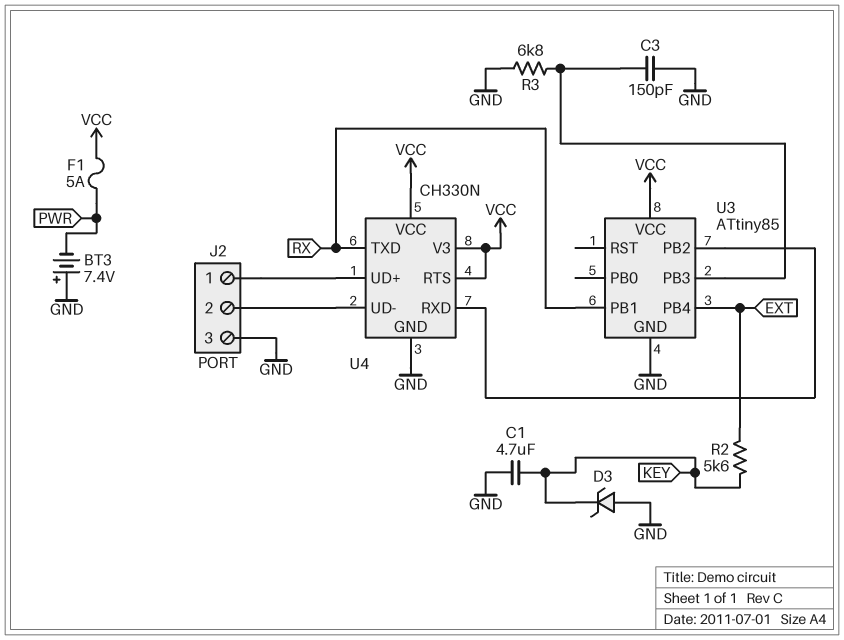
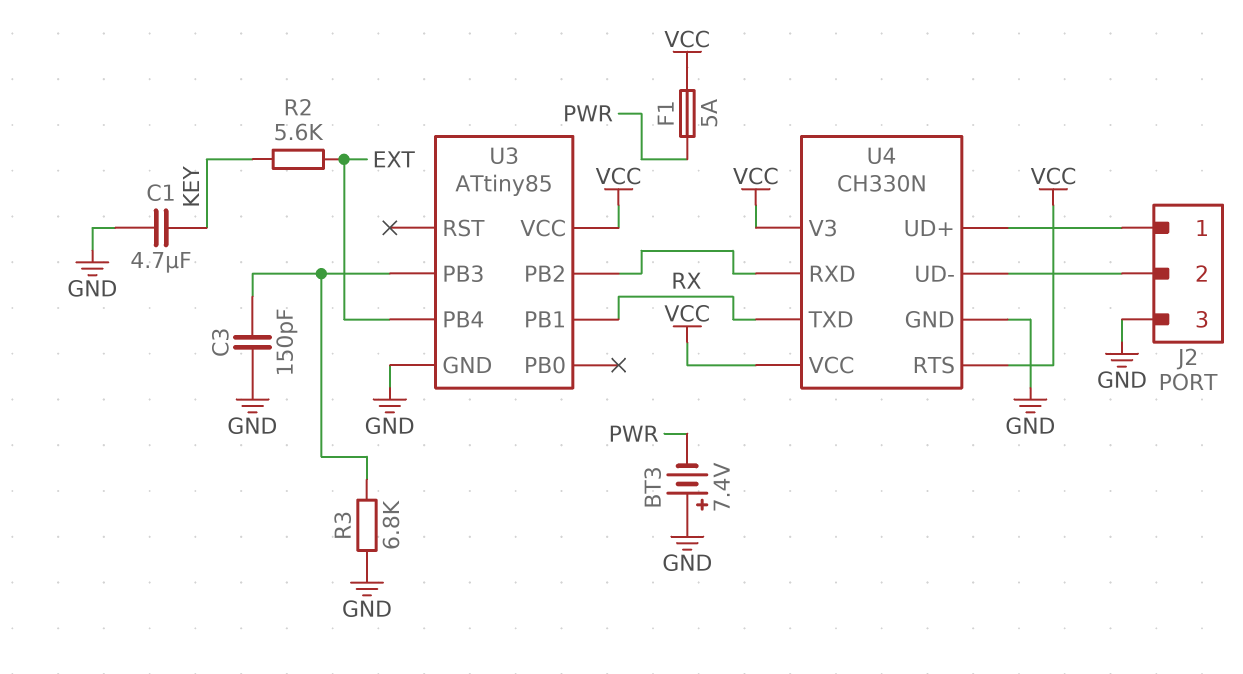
D3: zener (A GND, K KEY) -> none

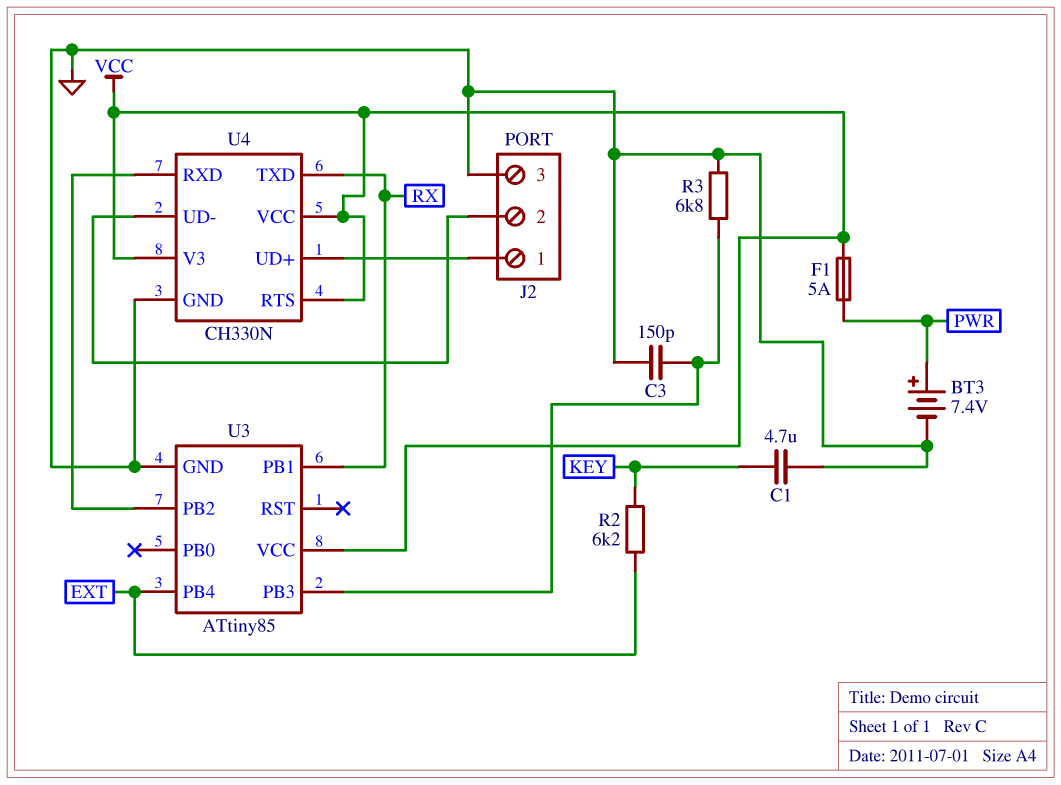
BT3: 7.4V (plus GND, minus PWR) -> 7.4V (plus PWR, minus GND)
R2: 5.6k (EXT, KEY) -> 6.2k (EXT, KEY)

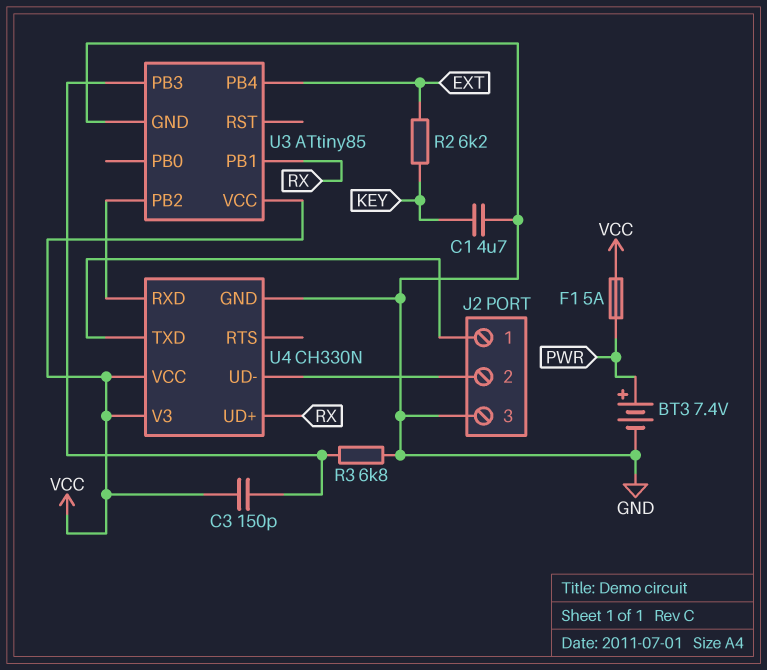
C3: 150pF (GND, U3/PB3) -> 150pF (U3/PB3, VCC)
U4 pin RTS: VCC -> none
U4 pin TXD: RX -> J2/1
U4 pin UD+: J2/1 -> RX

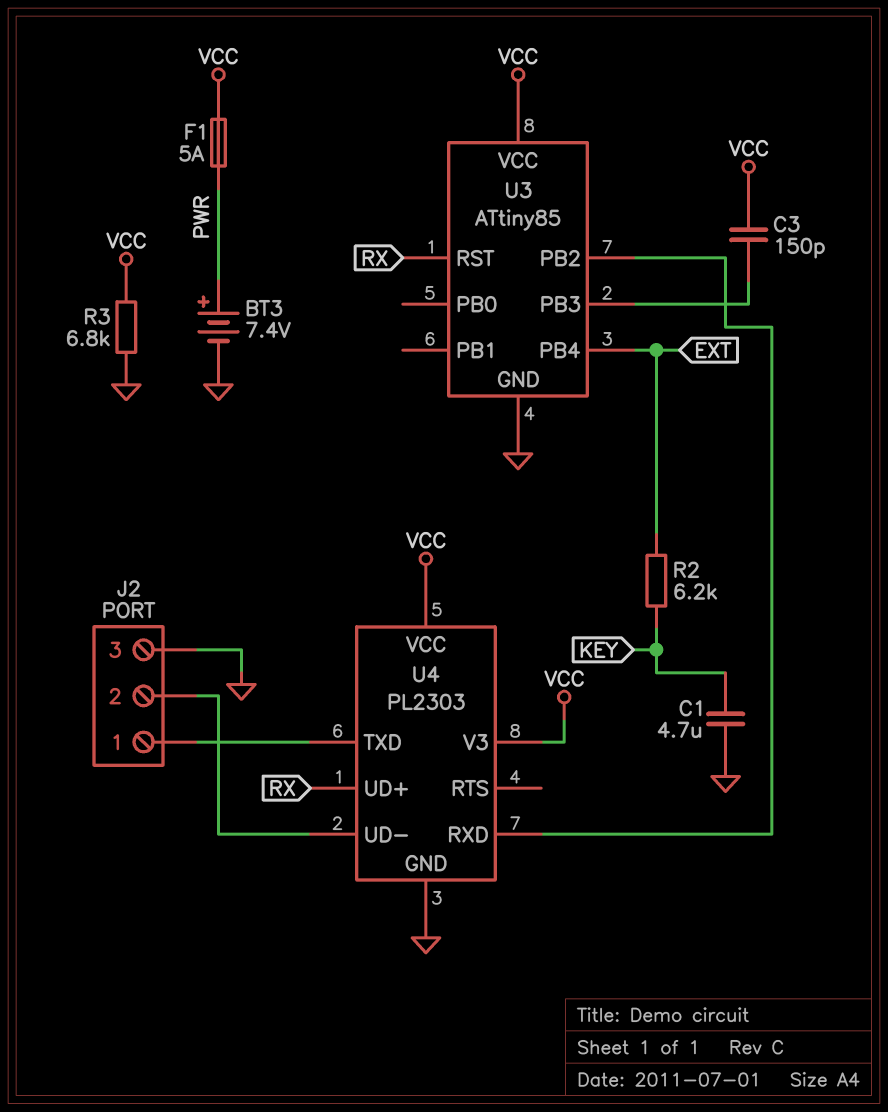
R3: 6.8k (GND, U3/PB3) -> 6.8k (GND, VCC)
U3 pin PB1: RX -> none
U3 pin RST: none -> RX
U4: CH330N -> PL2303

